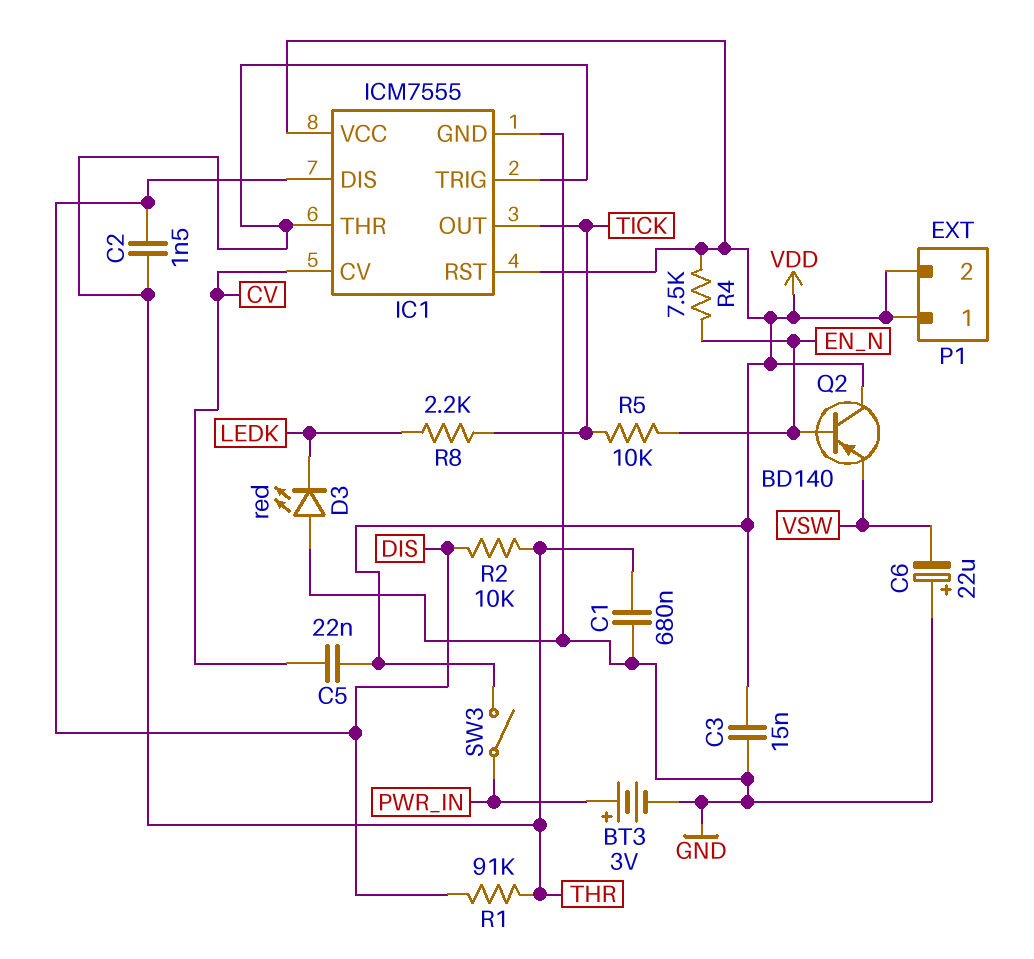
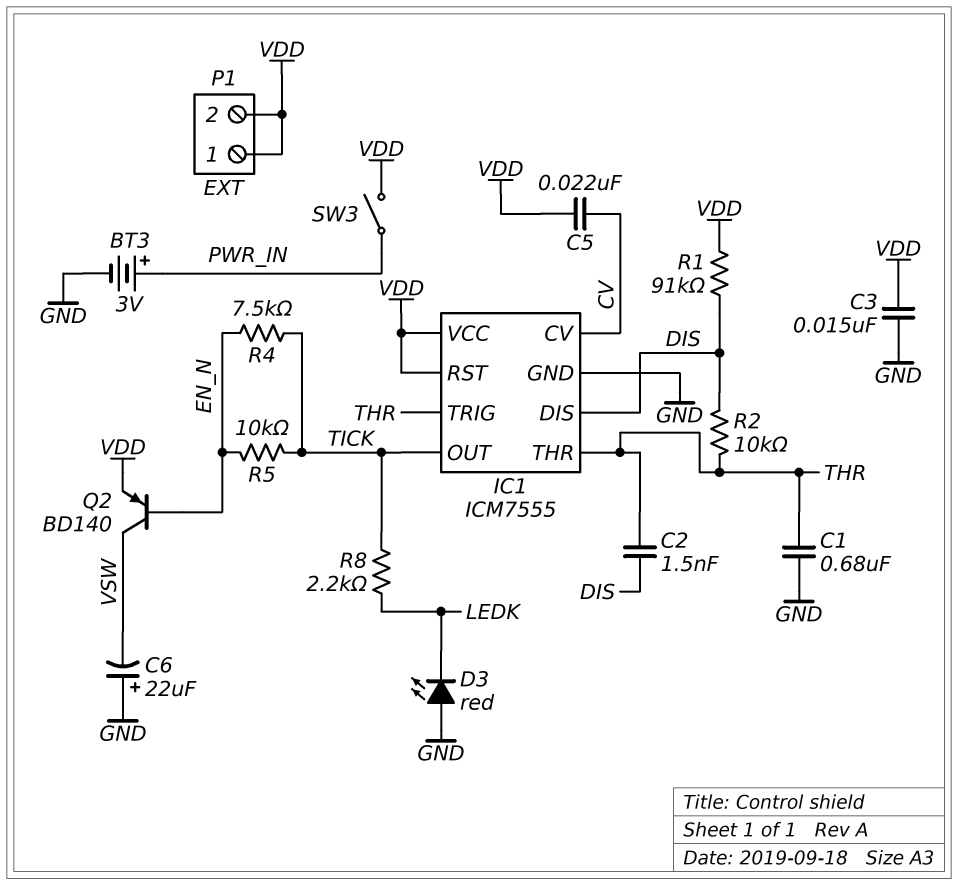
Q2: PNP BD140 (B EN_N, C VDD, E VSW) -> PNP BD140 (B EN_N, C VSW, E VDD)
R1: 91k (DIS, THR) -> 91k (DIS, VDD)
R4: 7.5k (EN_N, VDD) -> 7.5k (EN_N, TICK)

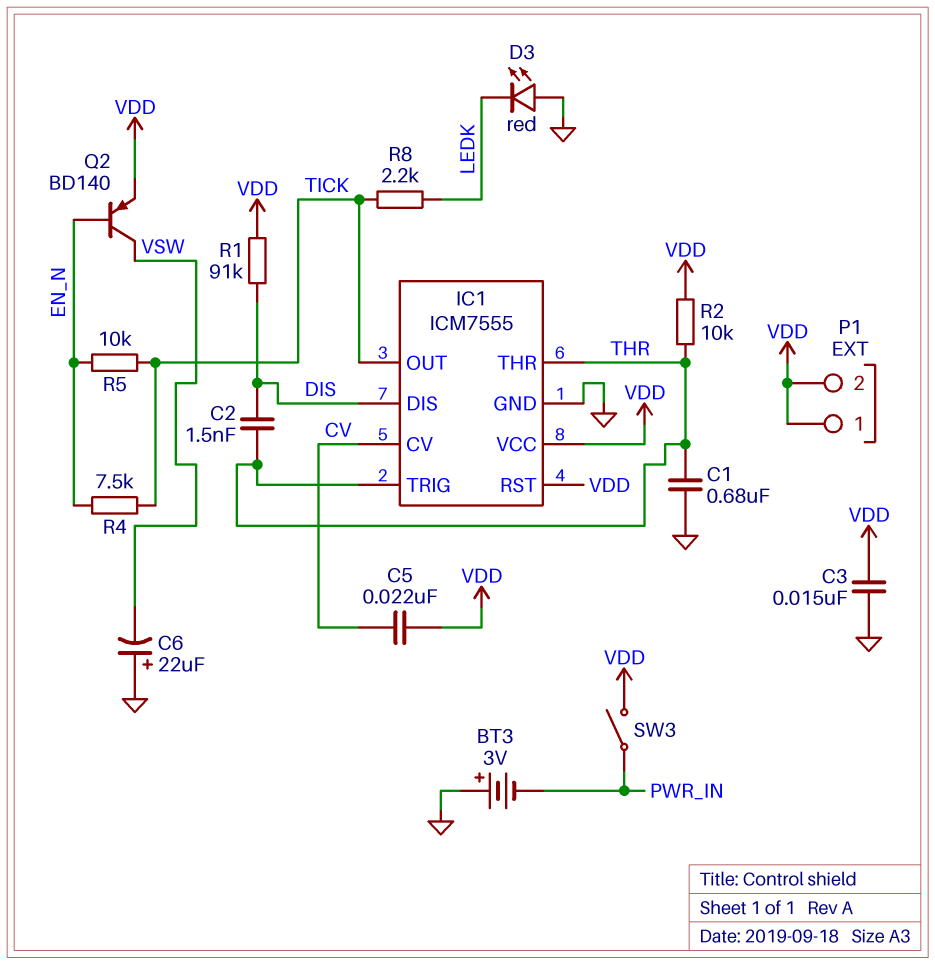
BT3: 3V (plus PWR_IN, minus GND) -> 3V (plus GND, minus PWR_IN)
R2: 10k (DIS, THR) -> 10k (THR, VDD)

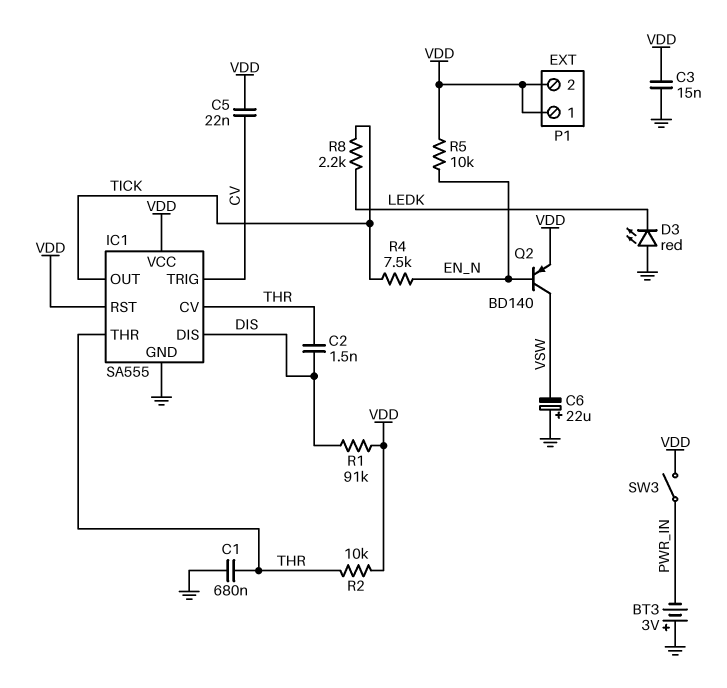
IC1: ICM7555 -> SA555
IC1 pin CV: CV -> THR
IC1 pin TRIG: THR -> CV
R5: 10k (EN_N, TICK) -> 10k (EN_N, VDD)

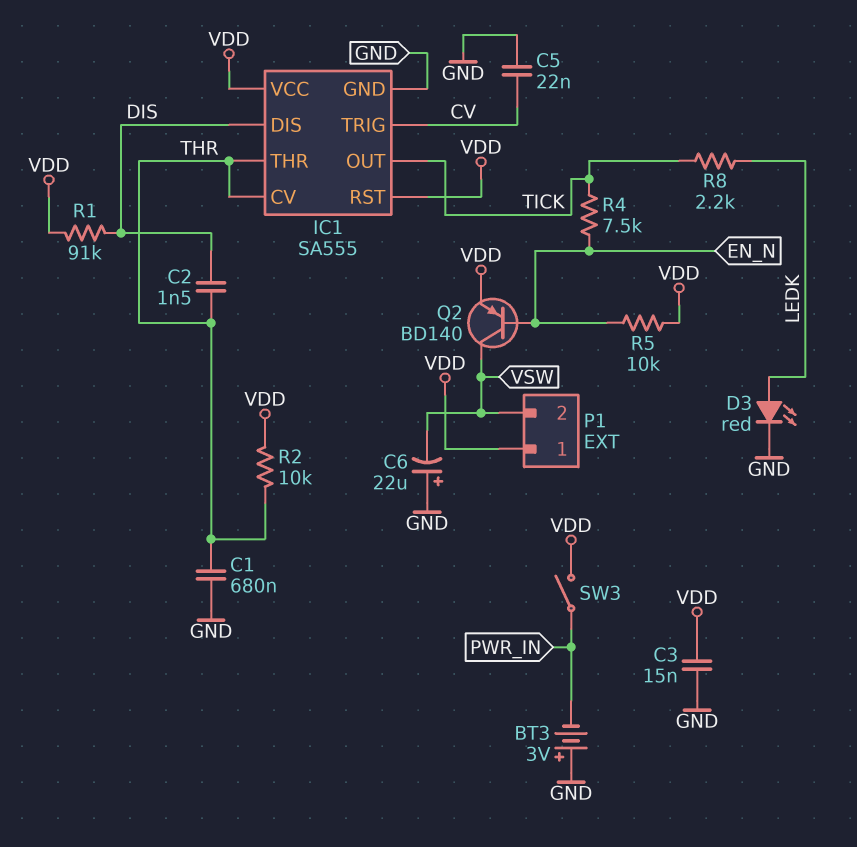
C5: 22nF (CV, VDD) -> 22nF (CV, GND)
D3: LED red (A GND, K LEDK) -> LED red (A LEDK, K GND)
P1 pin 2: VDD -> VSW

